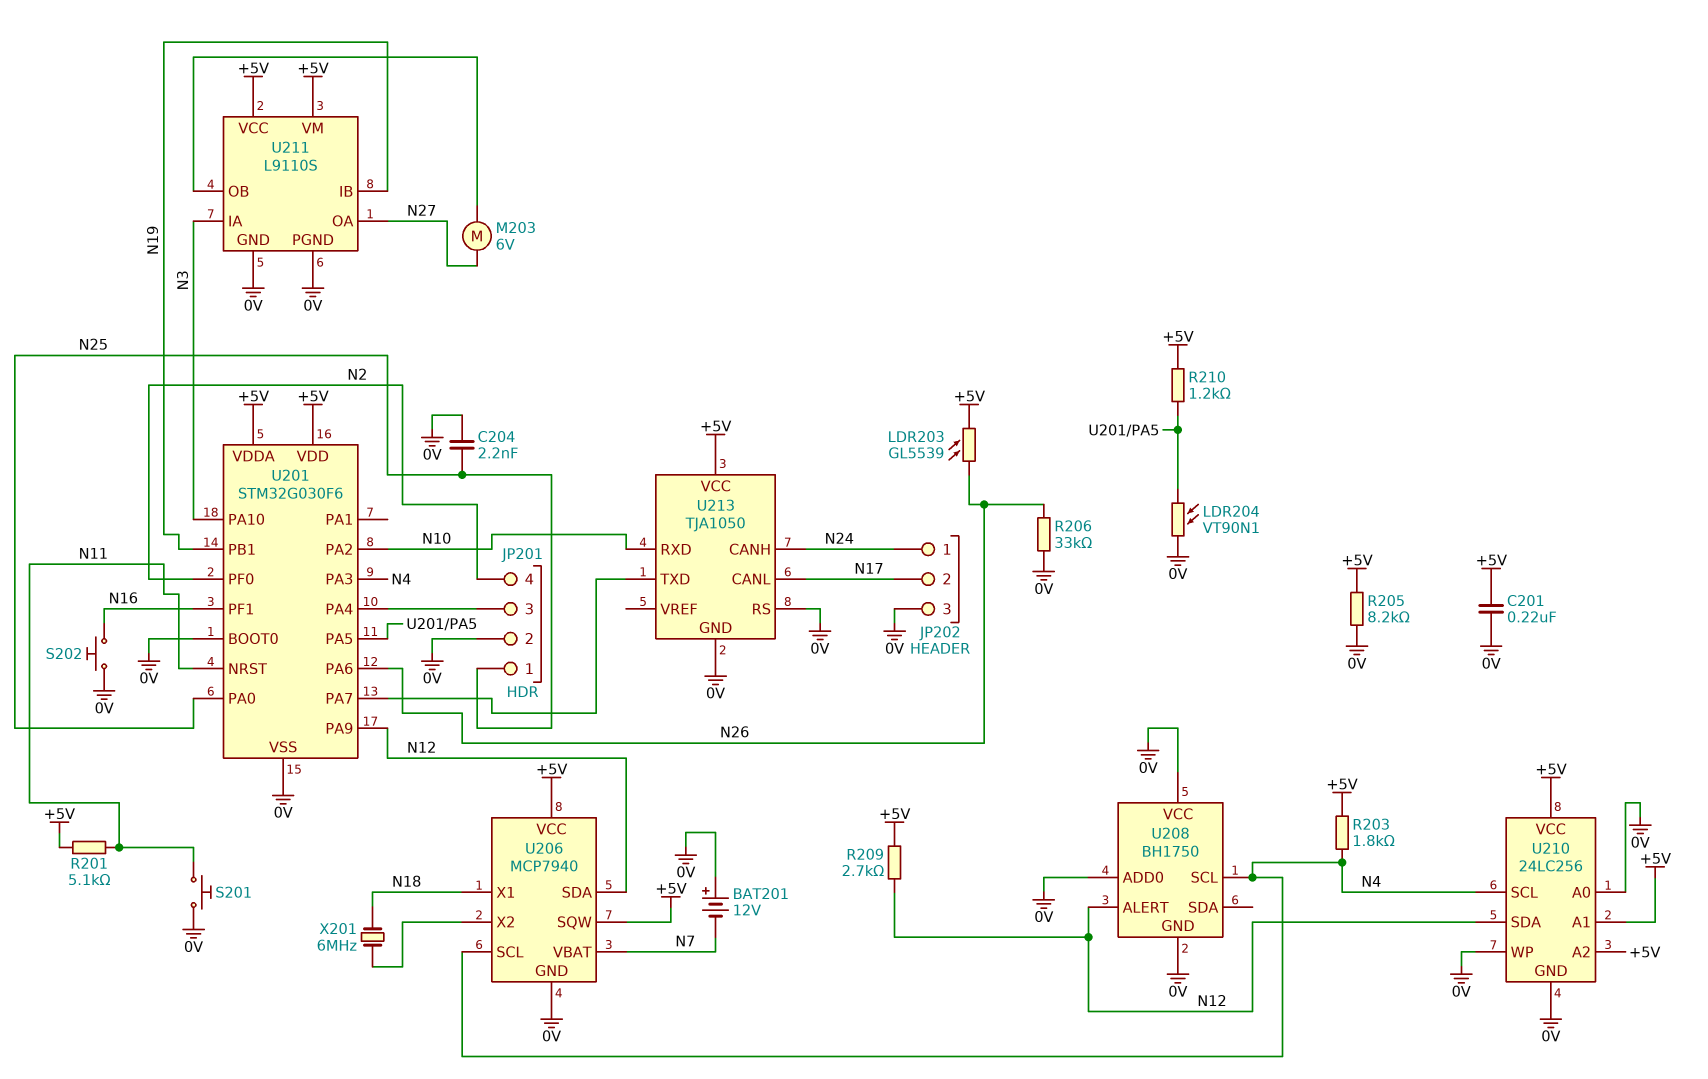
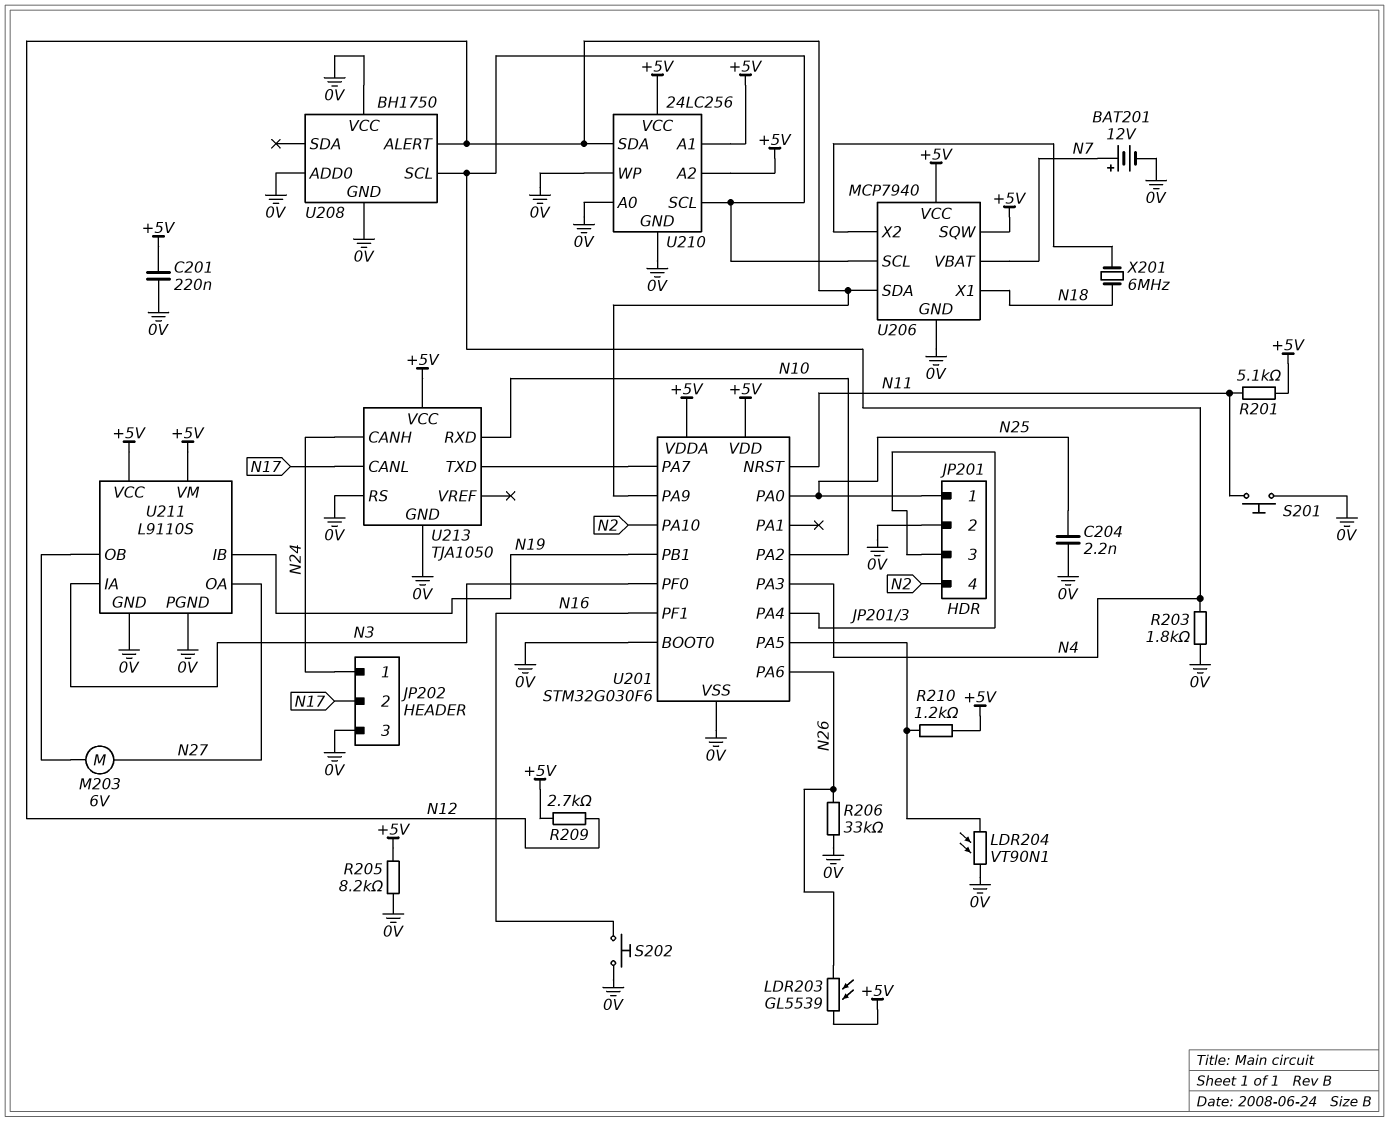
BAT201: 12V (plus 0V, minus N7) -> 12V (plus N7, minus 0V)
R203: 1.8k (+5V, N4) -> 1.8k (0V, N4)
U201 pin PA10: N3 -> N2
U201 pin PF0: N2 -> N3

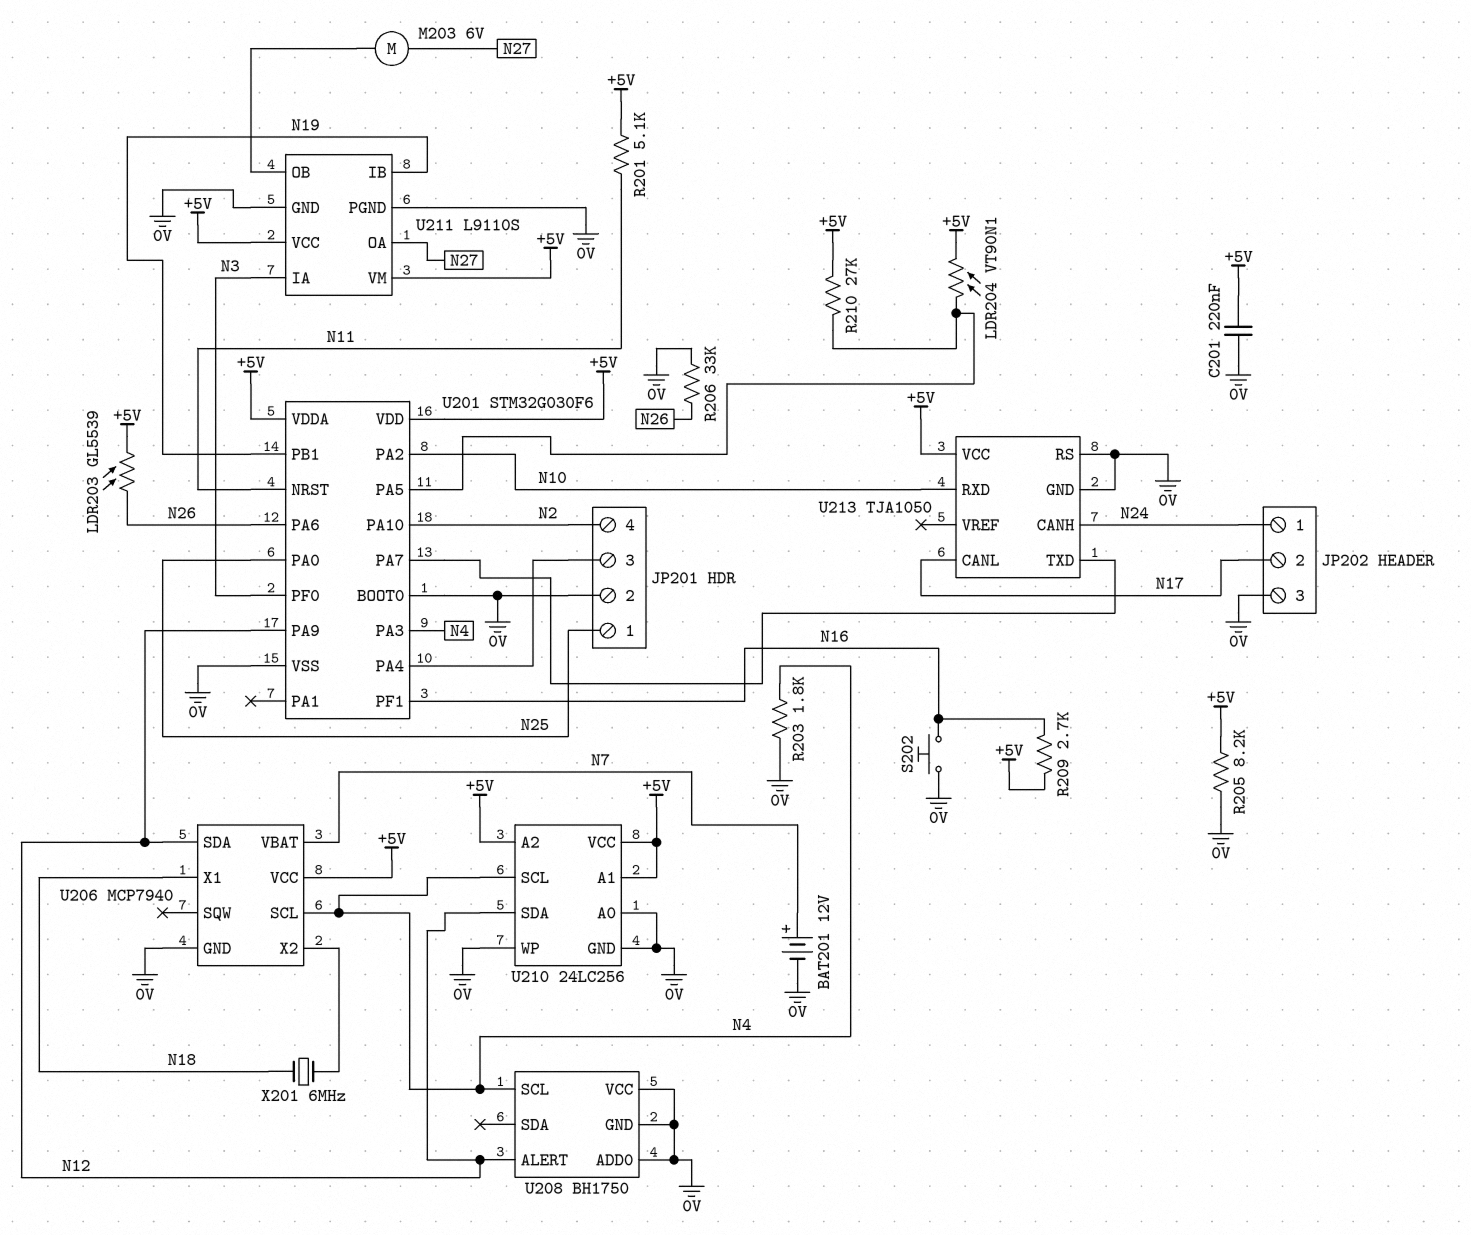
C204: 2.2nF (0V, N25) -> none
LDR204: VT90N1 (0V, U201/PA5) -> VT90N1 (+5V, U201/PA5)
R209: 2.7k (+5V, N12) -> 2.7k (+5V, N16)
R210: 1.2k (+5V, U201/PA5) -> 27k (+5V, U201/PA5)
S201: button (0V, N11) -> none
U206 pin SQW: +5V -> none

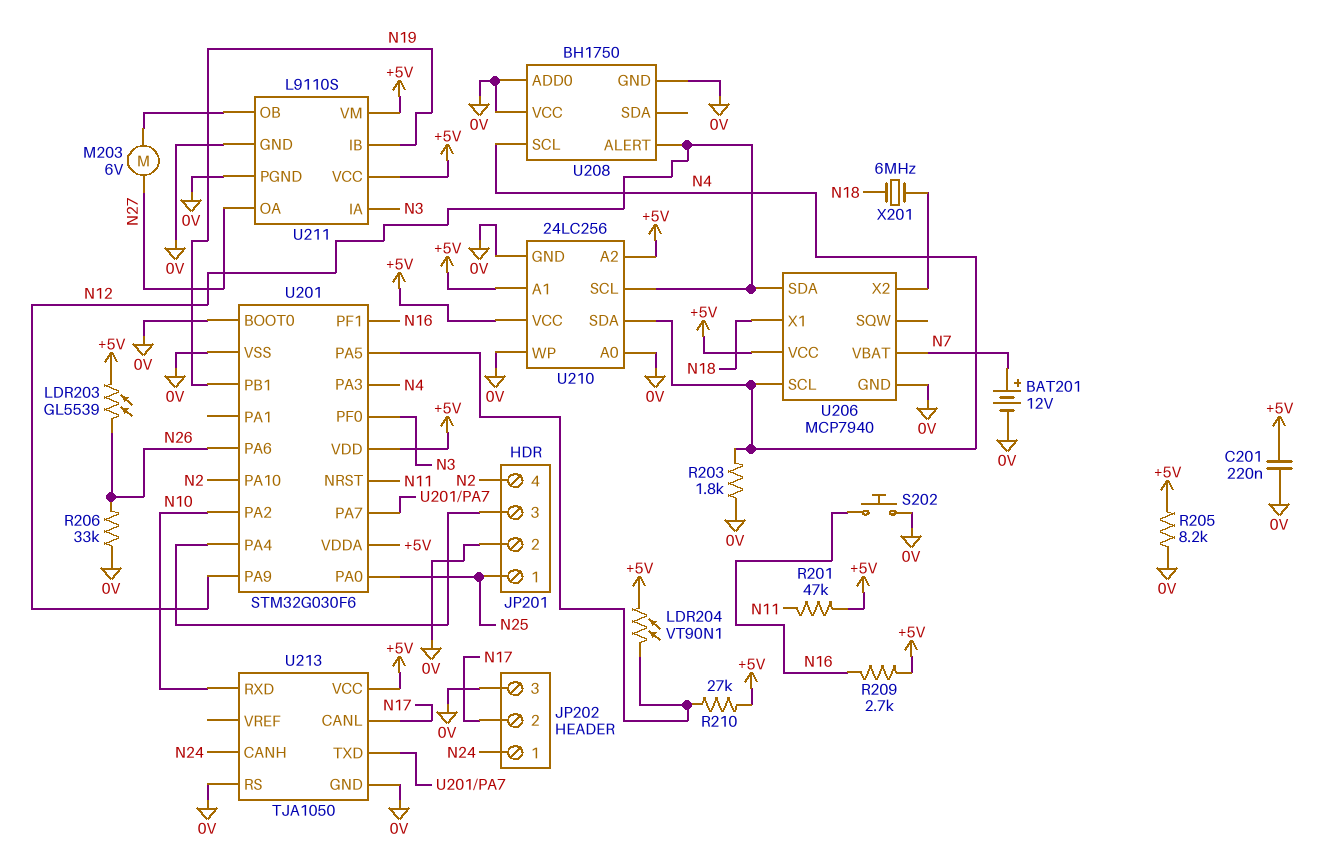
R201: 5.1k (+5V, N11) -> 47k (+5V, N11)
U210 pin SCL: N4 -> N12
U210 pin SDA: N12 -> N4

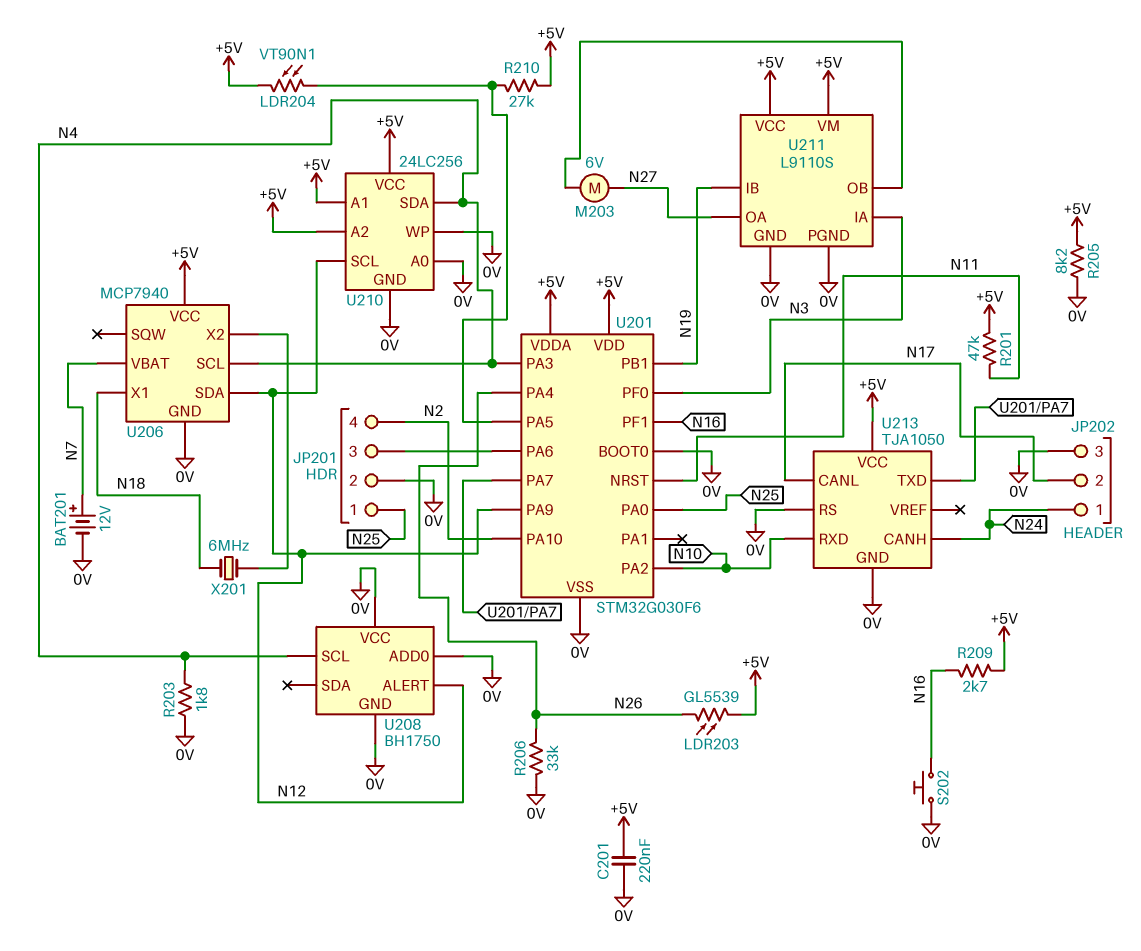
U201 pin PA4: JP201/3 -> N26
U201 pin PA6: N26 -> JP201/3

